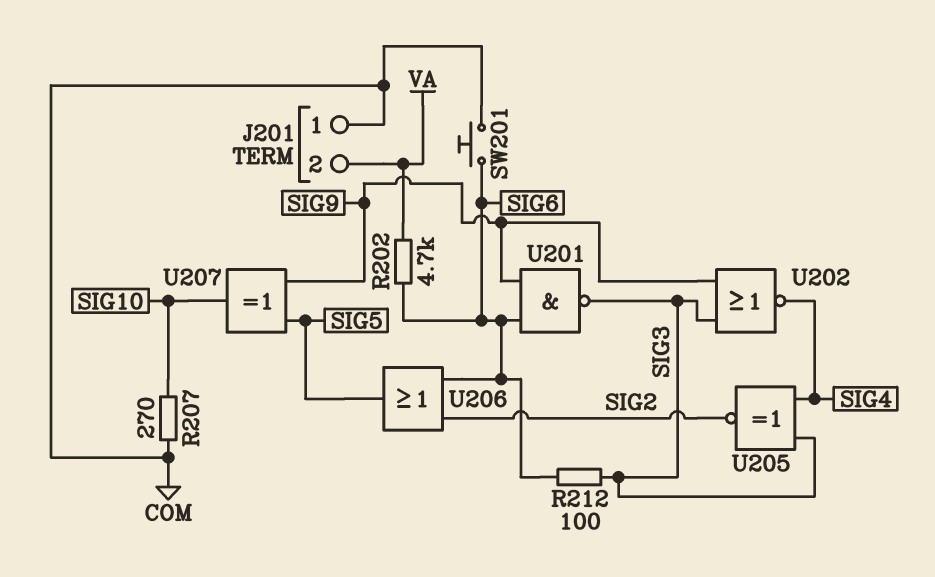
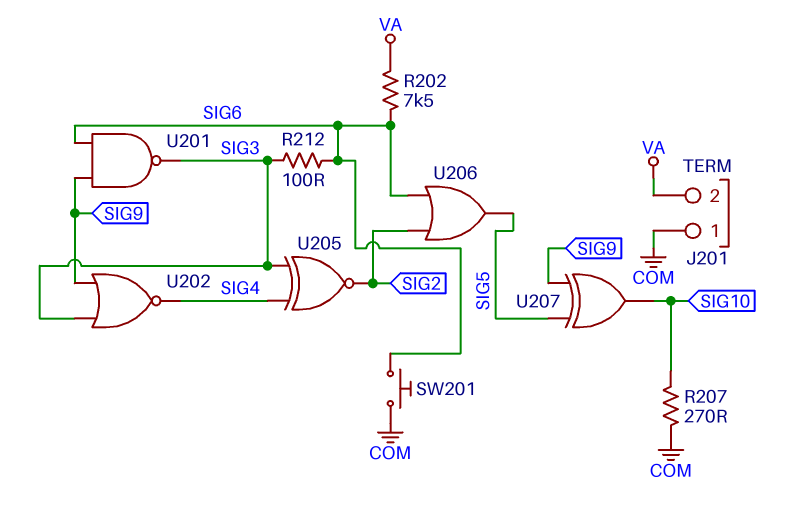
R202: 4.7k (SIG6, VA) -> 7.5k (SIG6, VA)

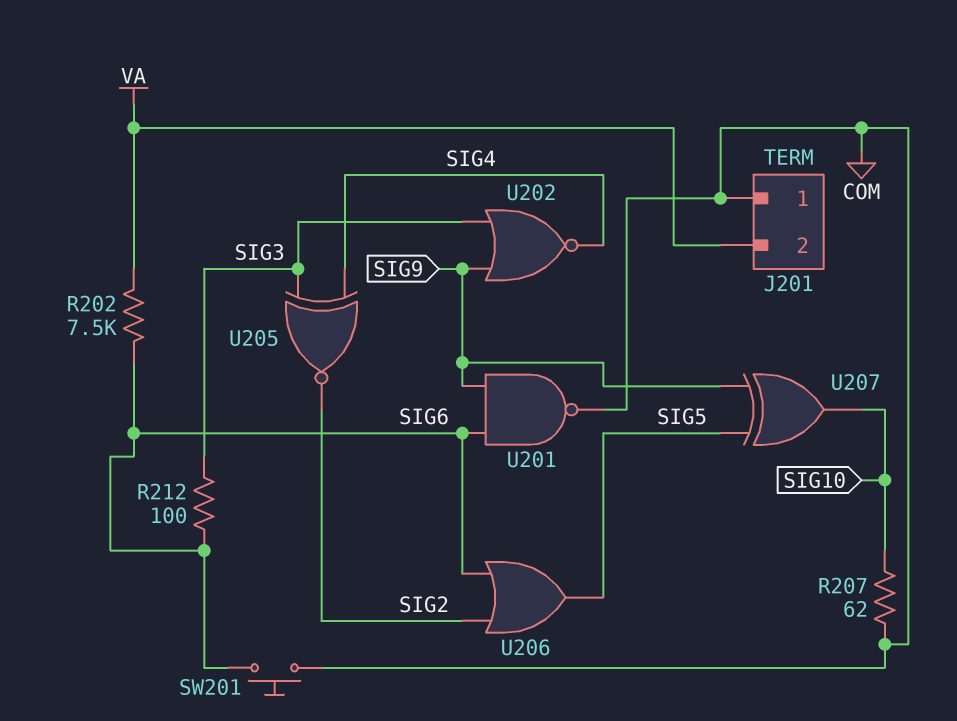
R207: 270 (COM, SIG10) -> 62 (COM, SIG10)
U201: NAND (in SIG6, in SIG9, out SIG3) -> NAND (in SIG6, in SIG9, out COM)

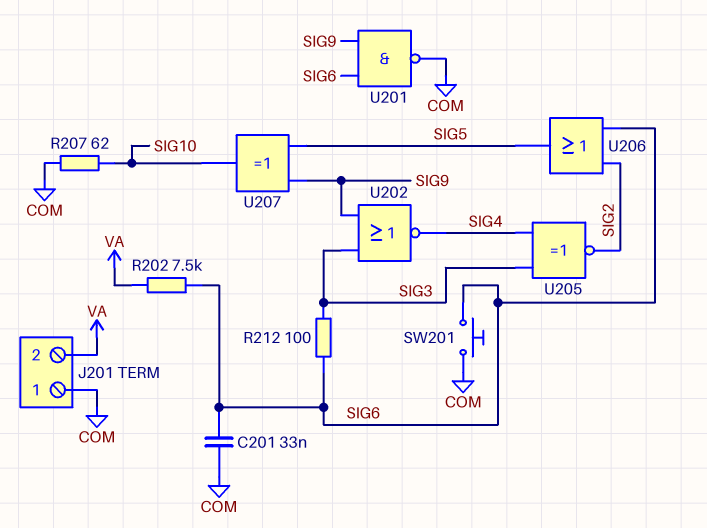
C201: none -> 33nF (COM, SIG6)

